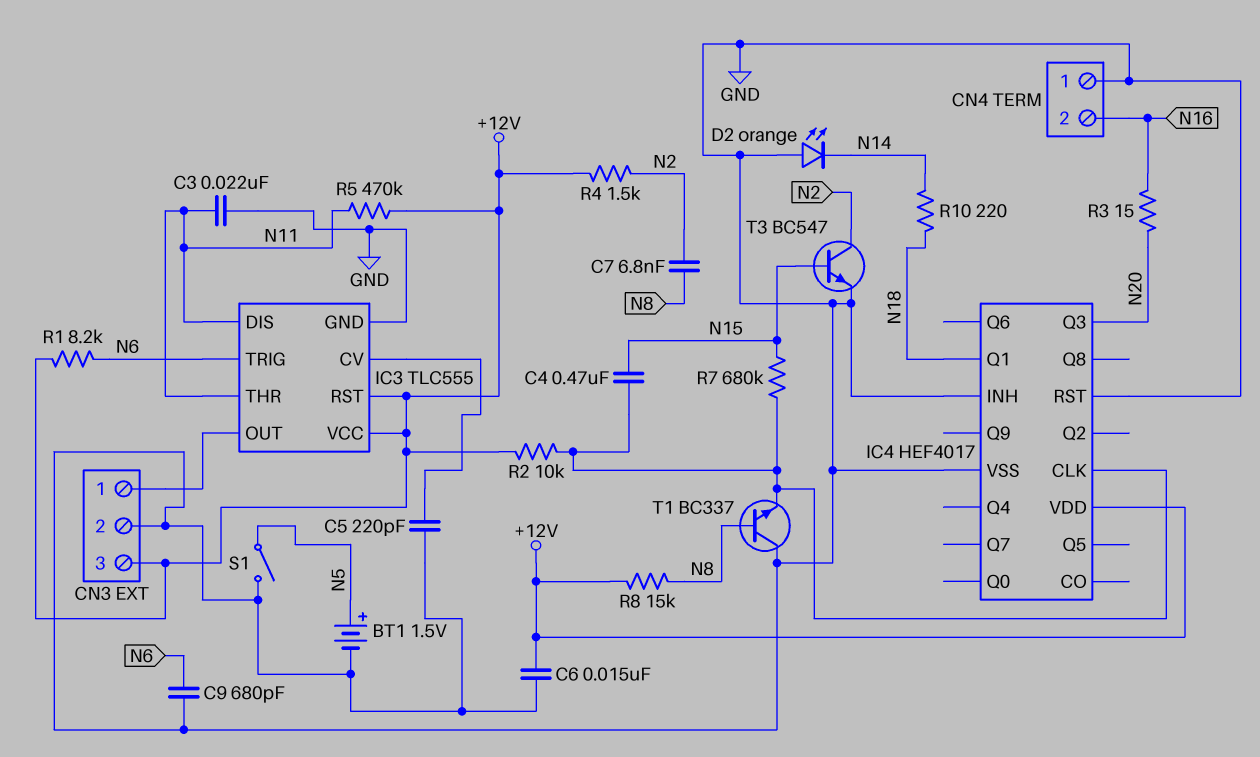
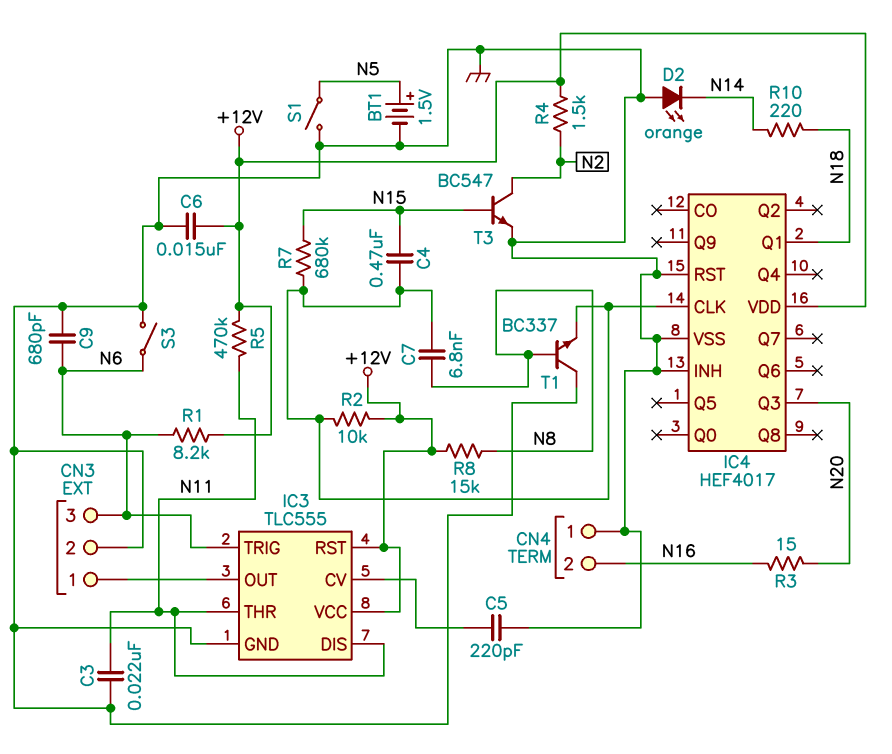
C7: 6.8nF (N2, N8) -> 6.8nF (IC4/CLK, N8)
CN3 pin 3: +12V -> N6
S3: none -> switch (GND, N6)

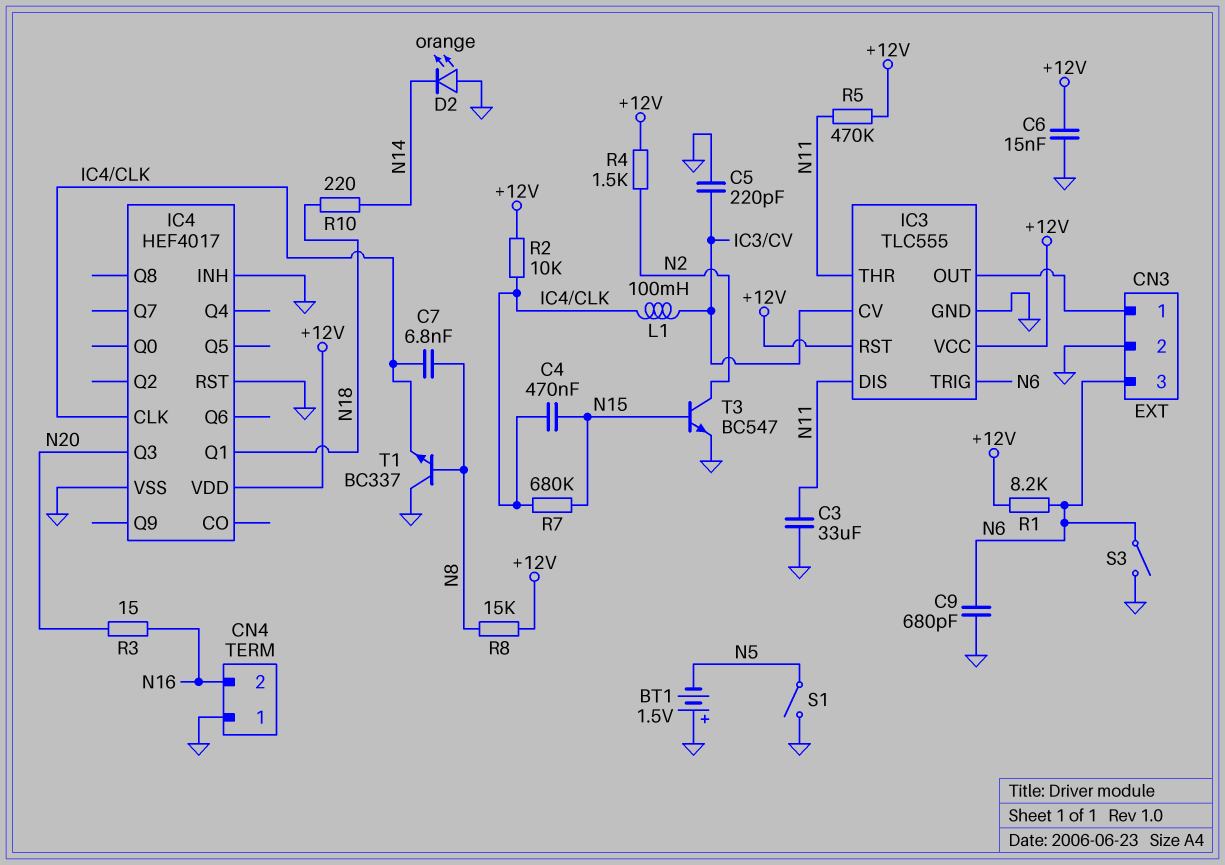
BT1: 1.5V (plus N5, minus GND) -> 1.5V (plus GND, minus N5)
C3: 22nF (GND, N11) -> 33uF (GND, N11)
L1: none -> 100mH (IC3/CV, IC4/CLK)

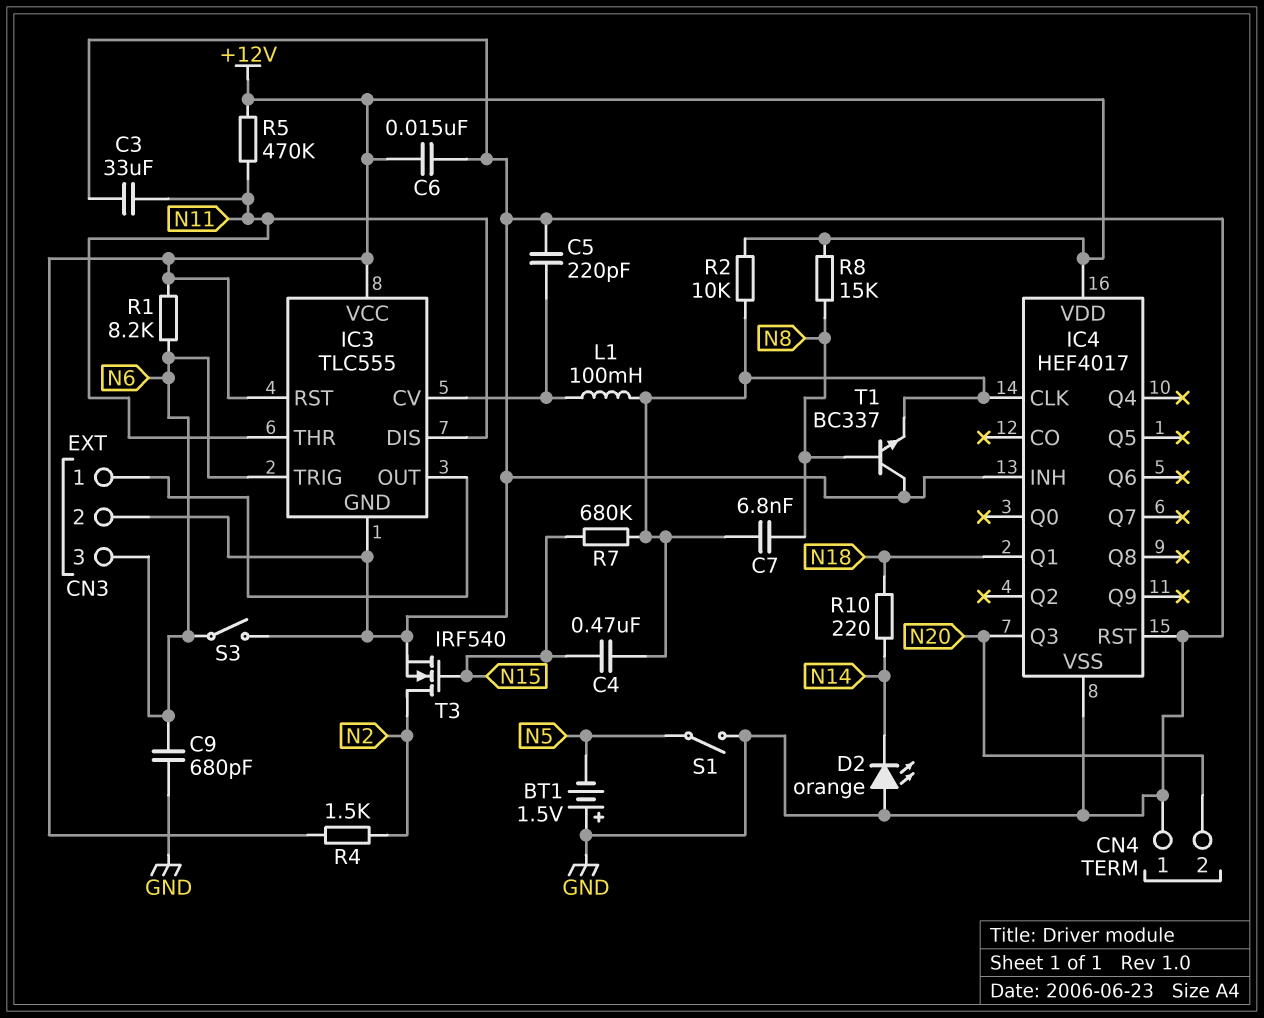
CN4 pin 2: N16 -> N20
R3: 15 (N16, N20) -> none
T3: NPN BC547 (B N15, C N2, E GND) -> NMOS IRF540 (G N15, D N2, S GND)

